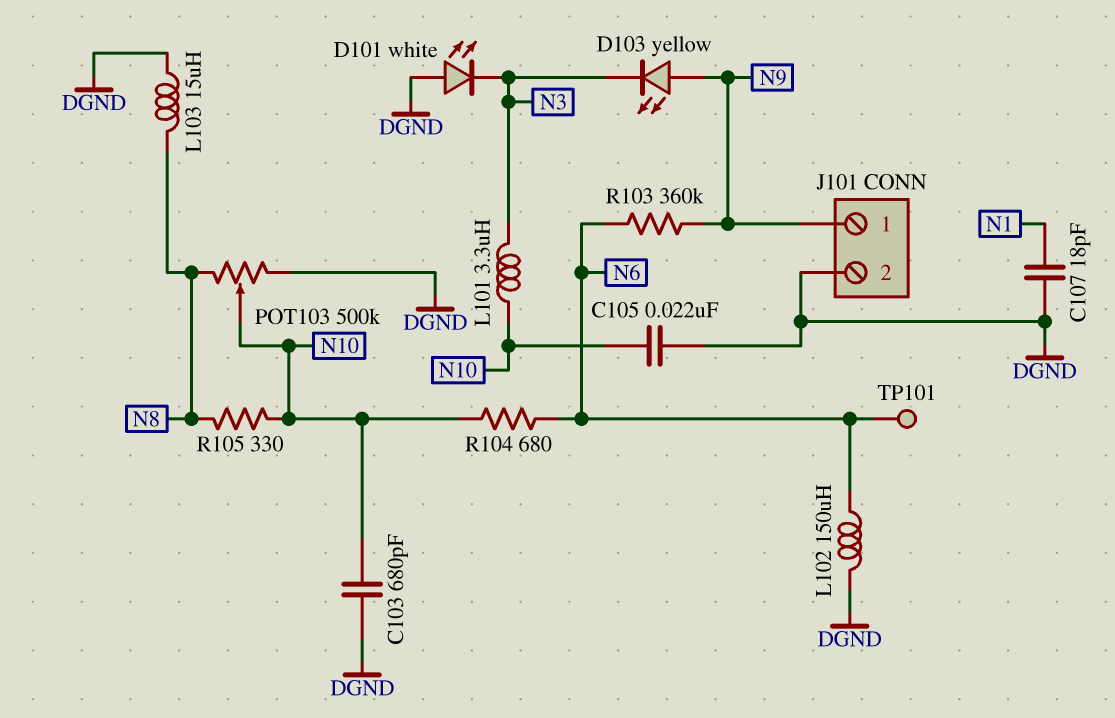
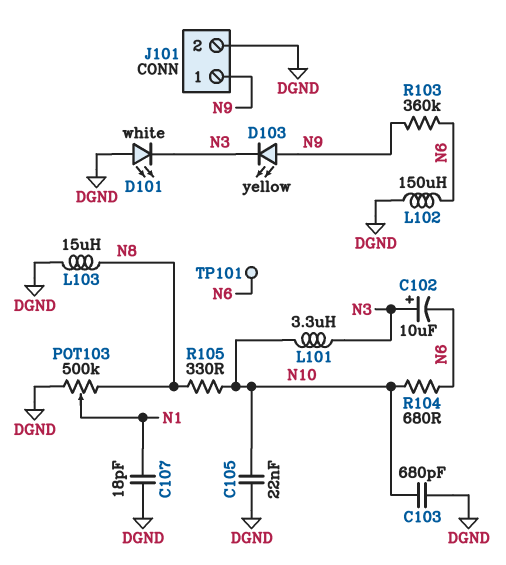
C102: none -> 10uF (plus N3, minus N6)
POT103: 500k (DGND, N8, wiper N10) -> 500k (DGND, N8, wiper N1)

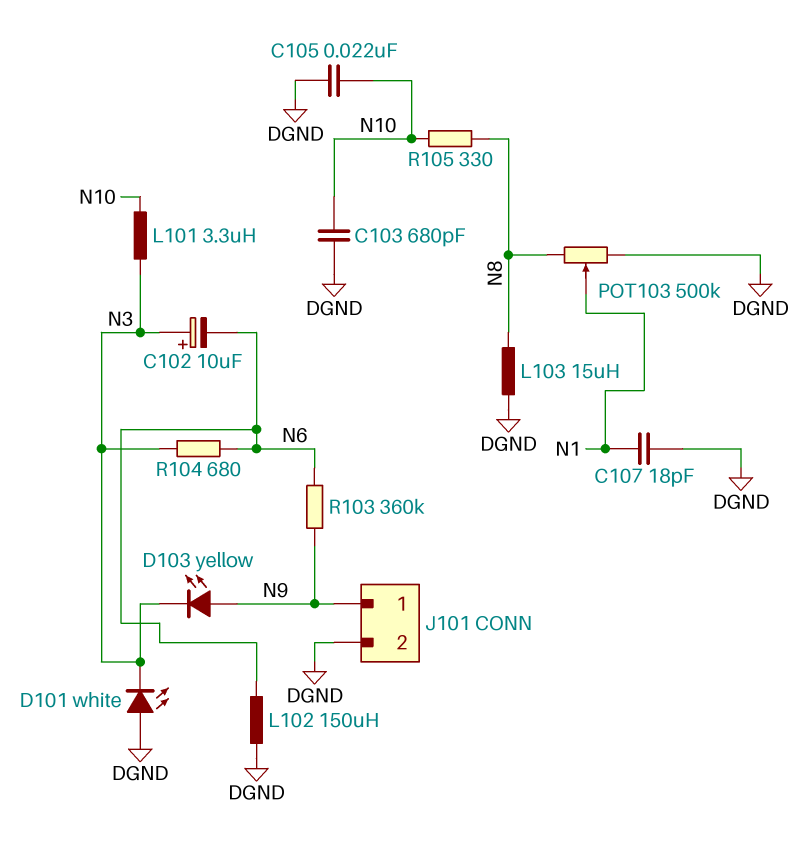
R104: 680 (N6, N10) -> 680 (N3, N6)
TP101: test point (N6) -> none

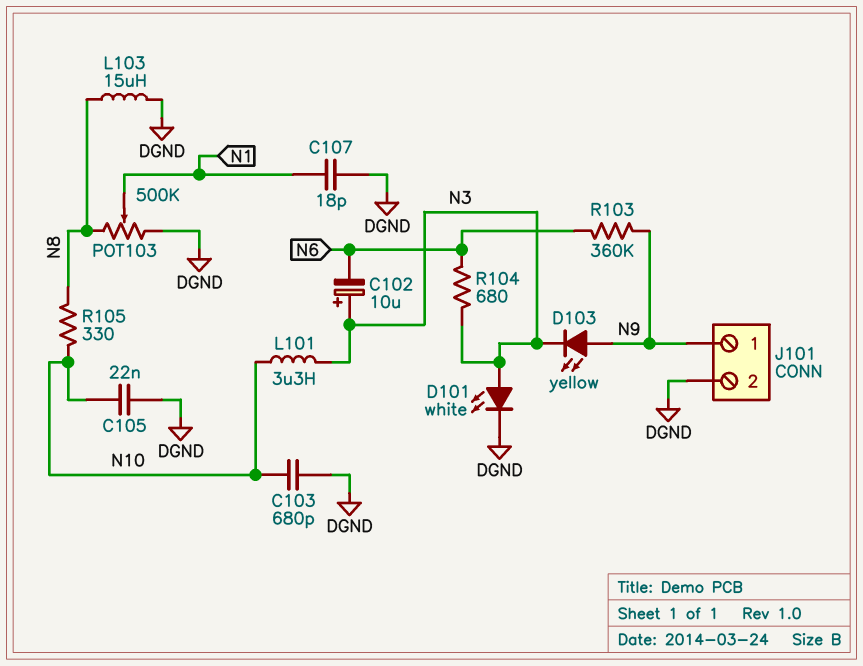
D101: LED white (A DGND, K N3) -> LED white (A N3, K DGND)
L102: 150uH (DGND, N6) -> none

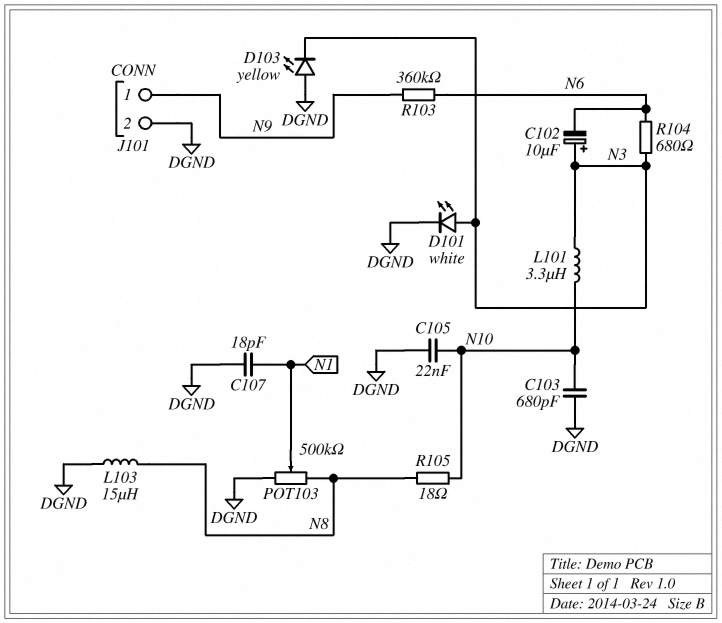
D103: LED yellow (A N9, K N3) -> LED yellow (A DGND, K N3)
R105: 330 (N8, N10) -> 18 (N8, N10)

